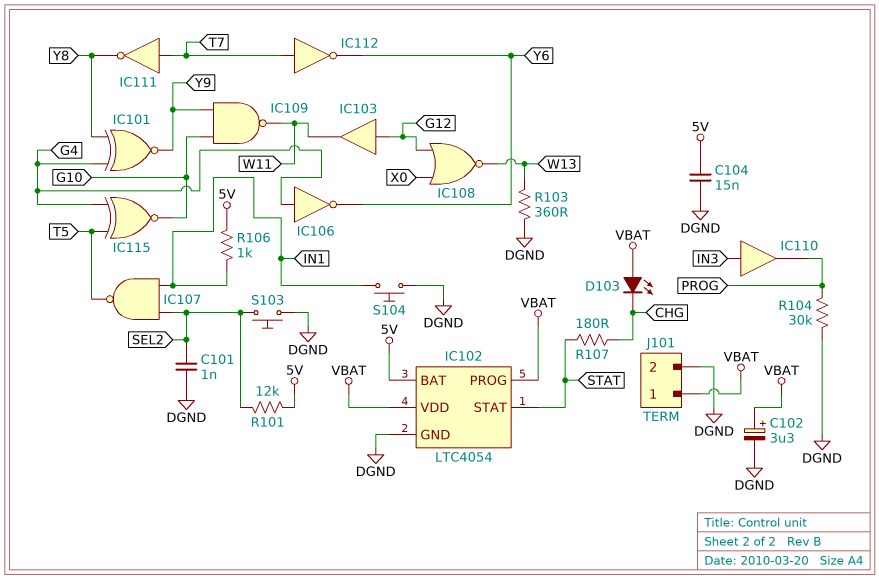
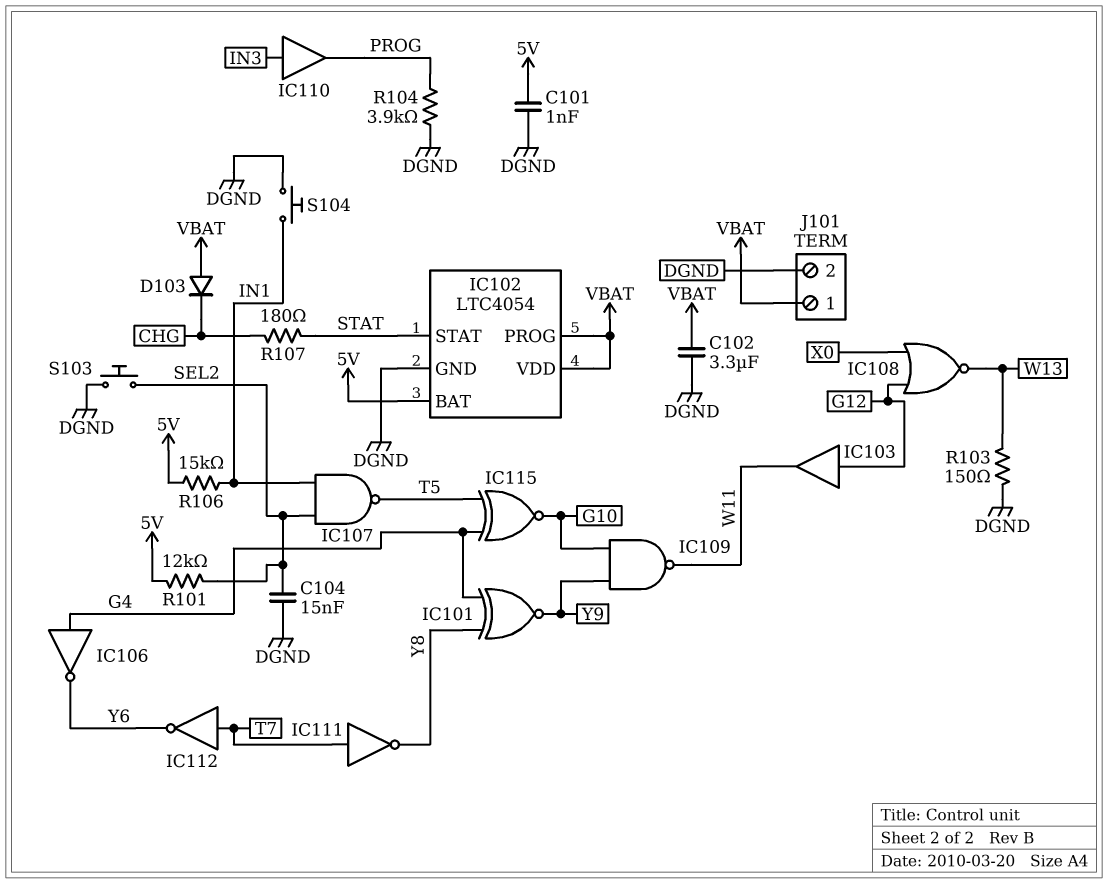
C101: 1nF (DGND, SEL2) -> 1nF (5V, DGND)
C102: 3.3uF (plus VBAT, minus DGND) -> 3.3uF (DGND, VBAT)
C104: 15nF (5V, DGND) -> 15nF (DGND, SEL2)
D103: LED (A VBAT, K CHG) -> diode (A VBAT, K CHG)
R103: 360 (DGND, W13) -> 150 (DGND, W13)
R104: 30k (DGND, PROG) -> 3.9k (DGND, PROG)
R106: 1k (5V, IN1) -> 15k (5V, IN1)

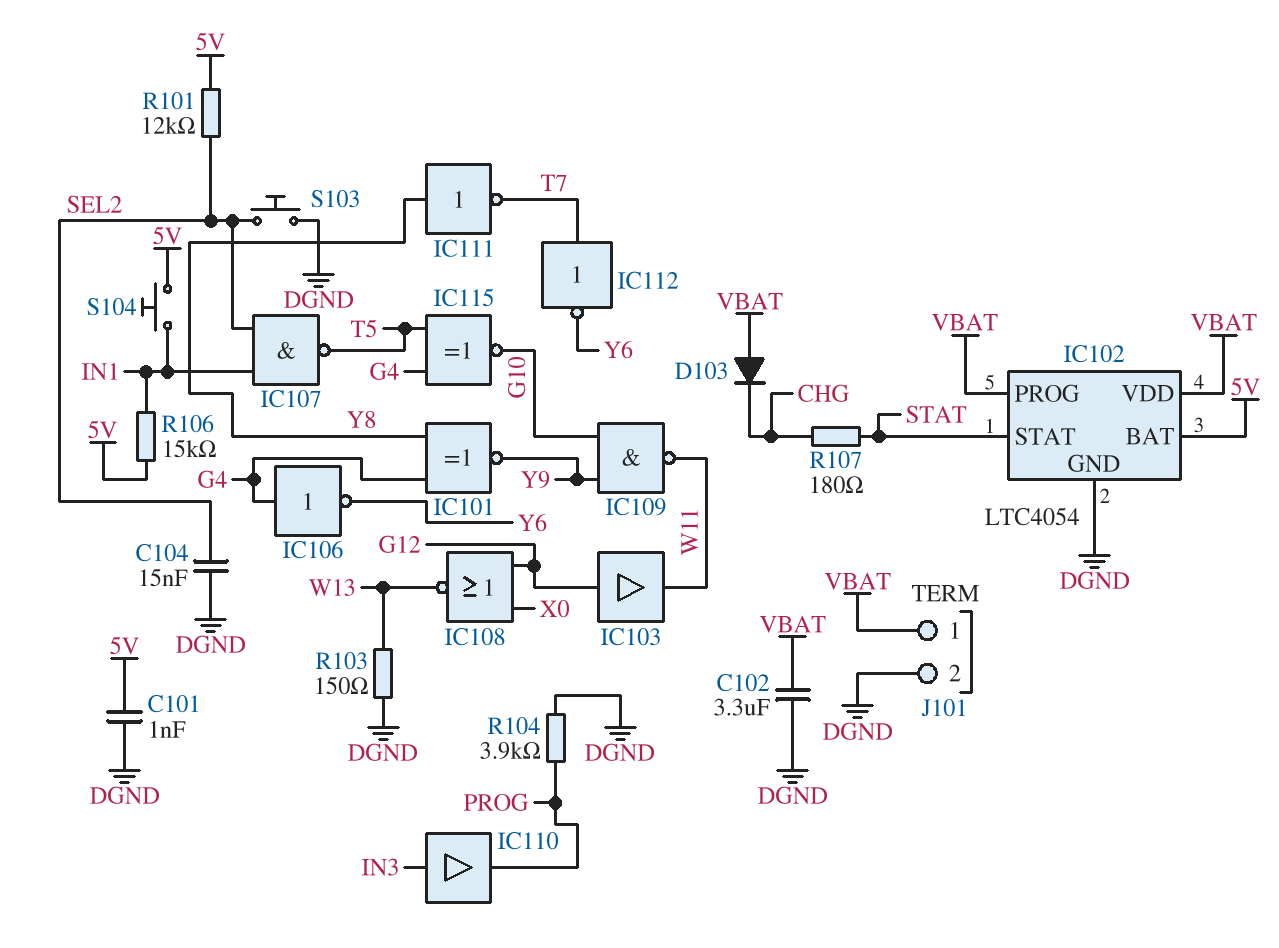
IC111: NOT (in T7, out Y8) -> NOT (in Y8, out T7)
S104: button (DGND, IN1) -> button (5V, IN1)

